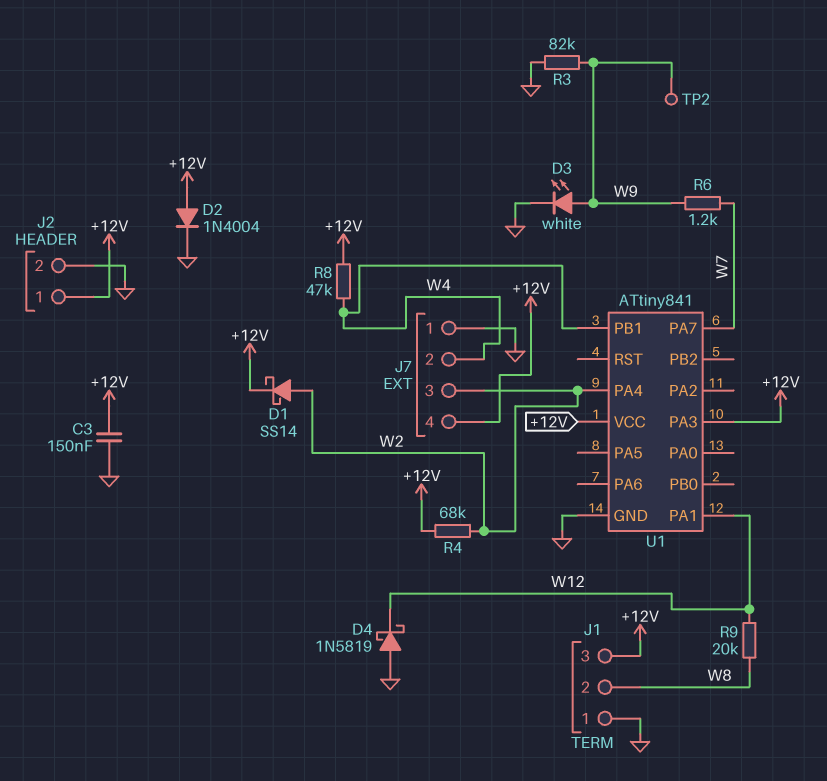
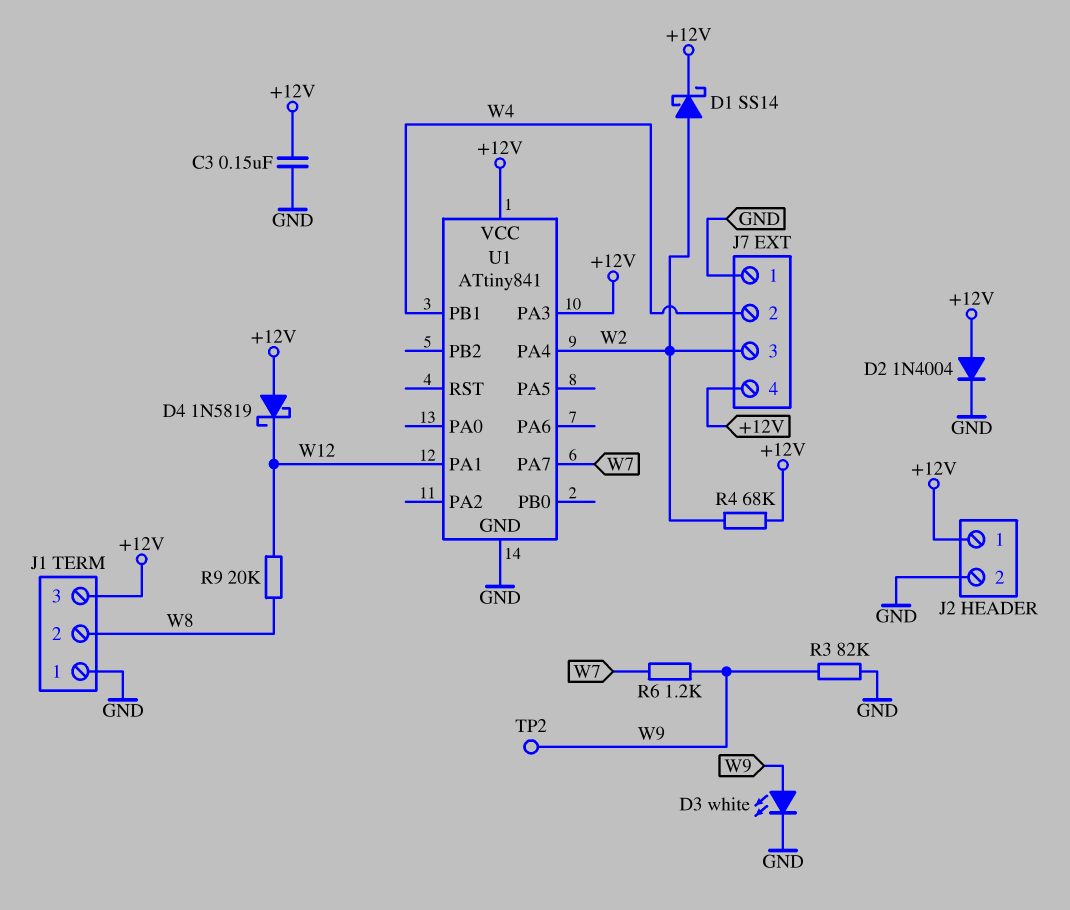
D4: schottky 1N5819 (A GND, K W12) -> schottky 1N5819 (A +12V, K W12)
R8: 47k (+12V, W4) -> none

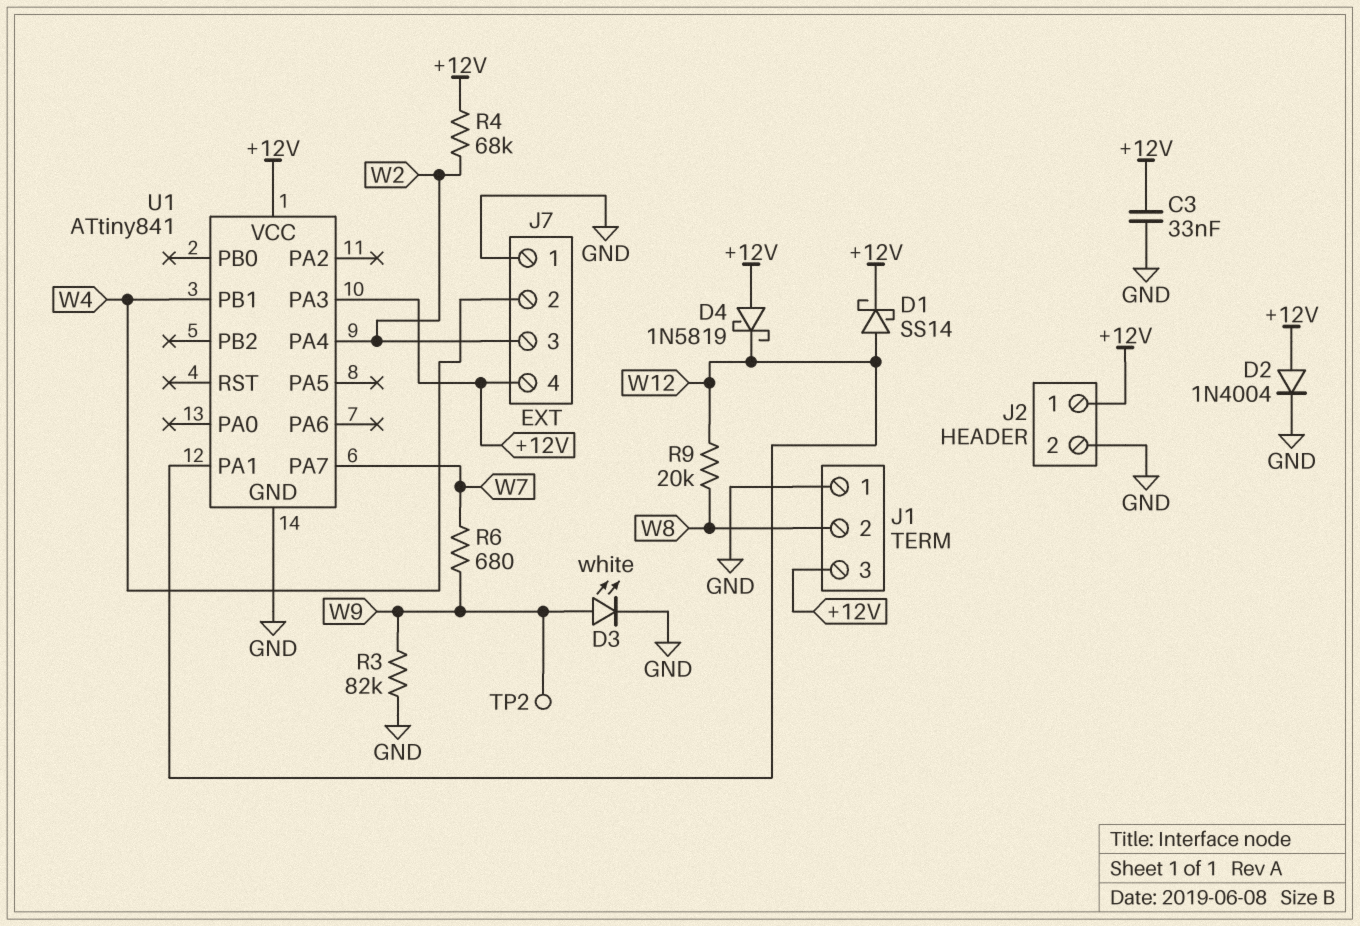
C3: 150nF (+12V, GND) -> 33nF (+12V, GND)
D1: schottky SS14 (A W2, K +12V) -> schottky SS14 (A W12, K +12V)
R6: 1.2k (W7, W9) -> 680 (W7, W9)

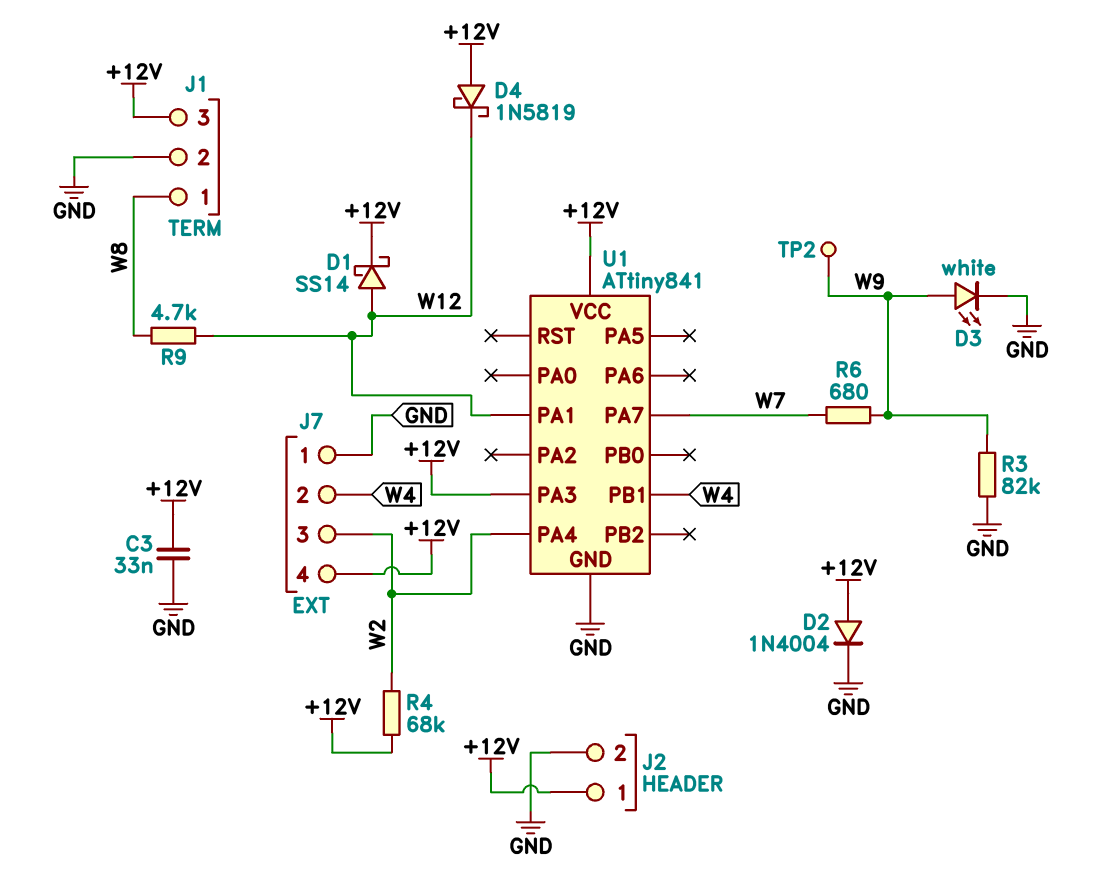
J1 pin 1: GND -> W8
J1 pin 2: W8 -> GND
R9: 20k (W8, W12) -> 4.7k (W8, W12)

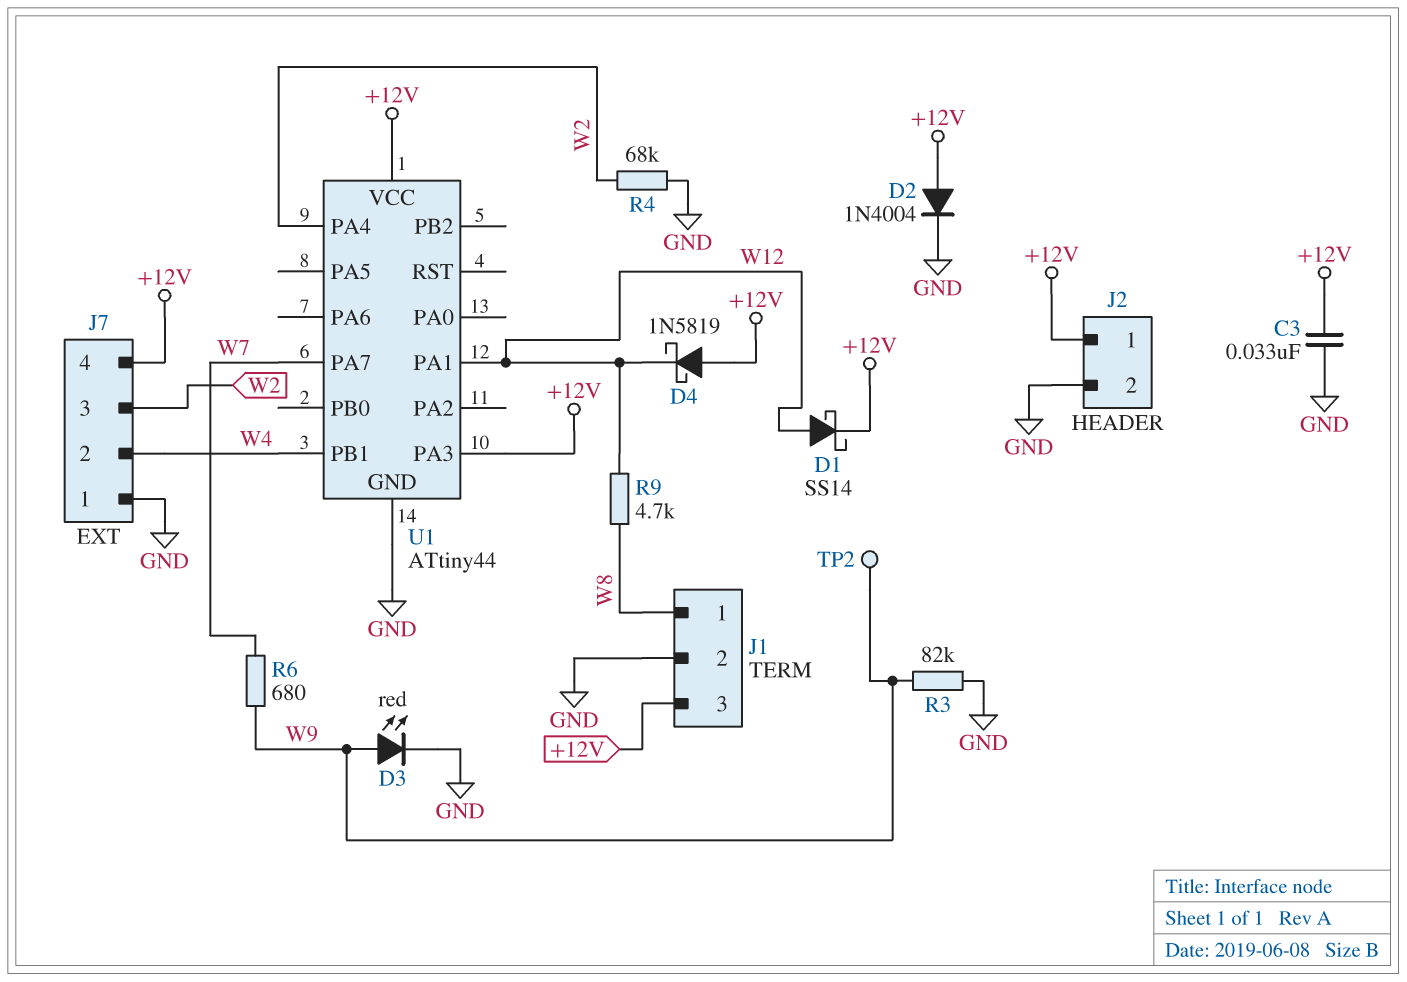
D3: LED white (A W9, K GND) -> LED red (A W9, K GND)
R4: 68k (+12V, W2) -> 68k (GND, W2)
U1: ATtiny841 -> ATtiny44

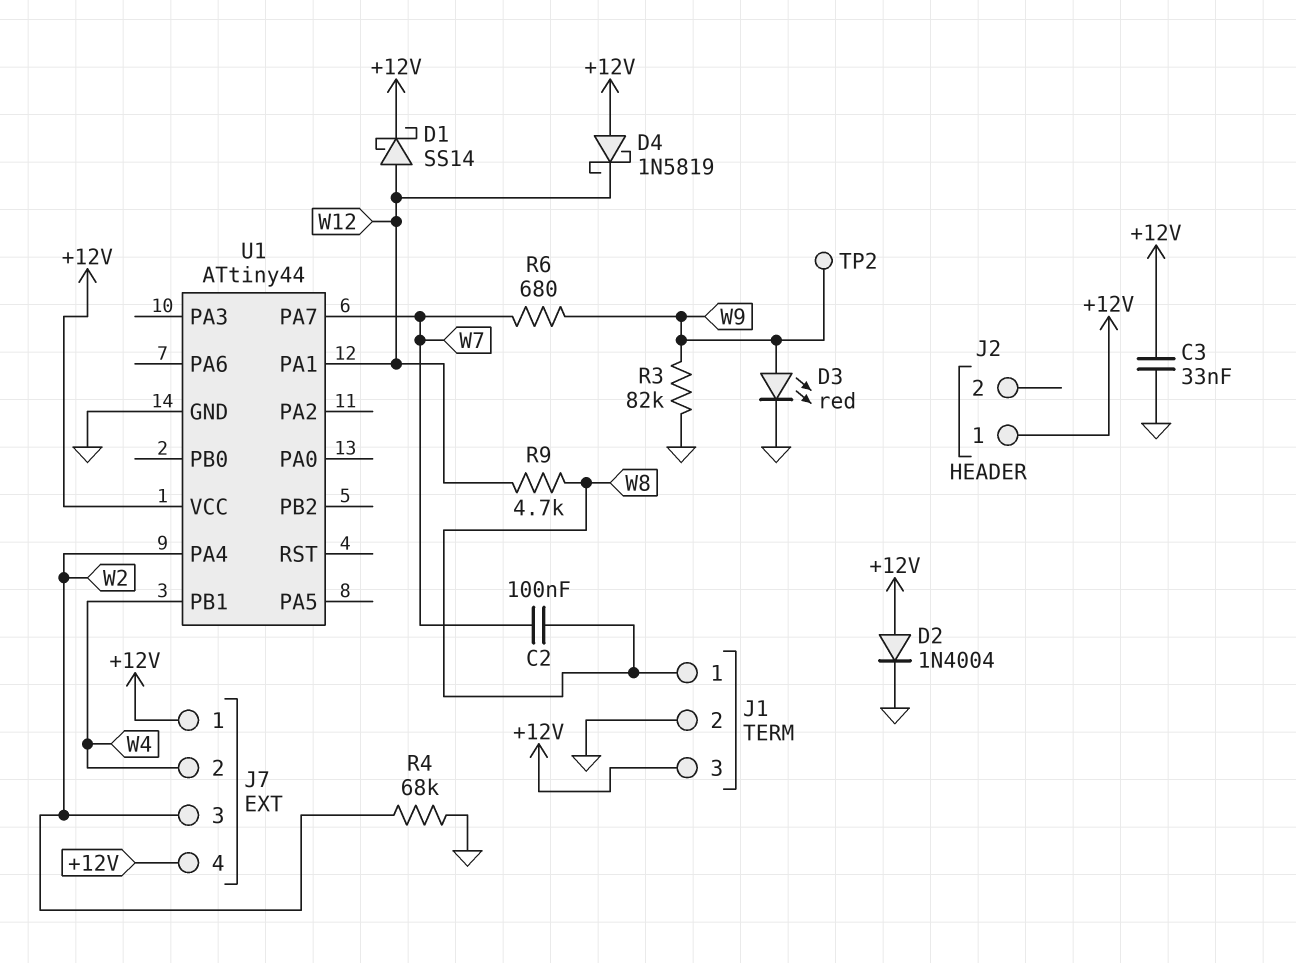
C2: none -> 100nF (W7, W8)
J2 pin 2: GND -> none
J7 pin 1: GND -> +12V
U1 pin PA3: +12V -> none

